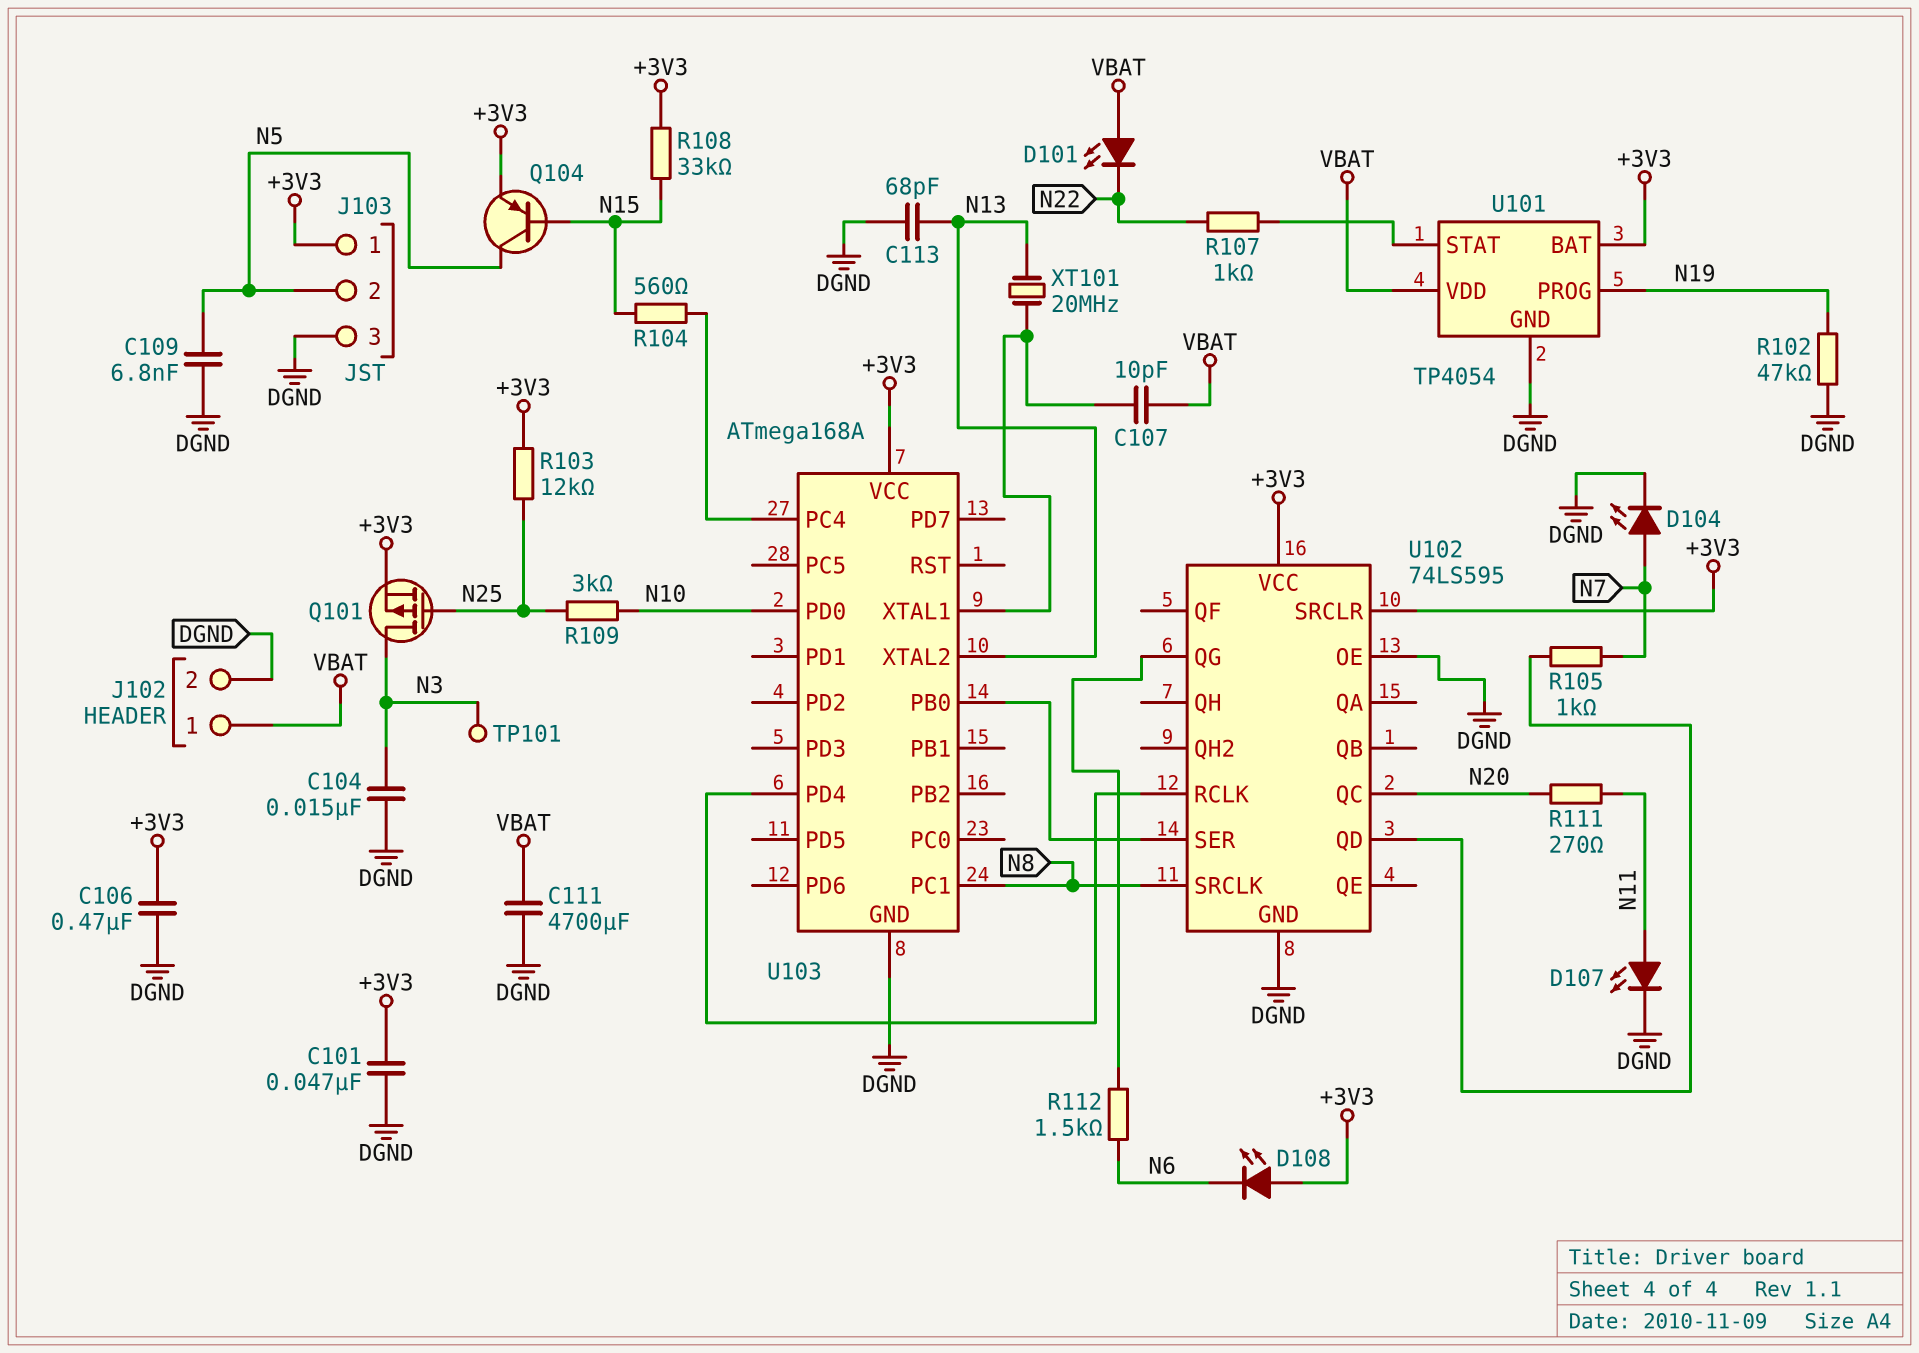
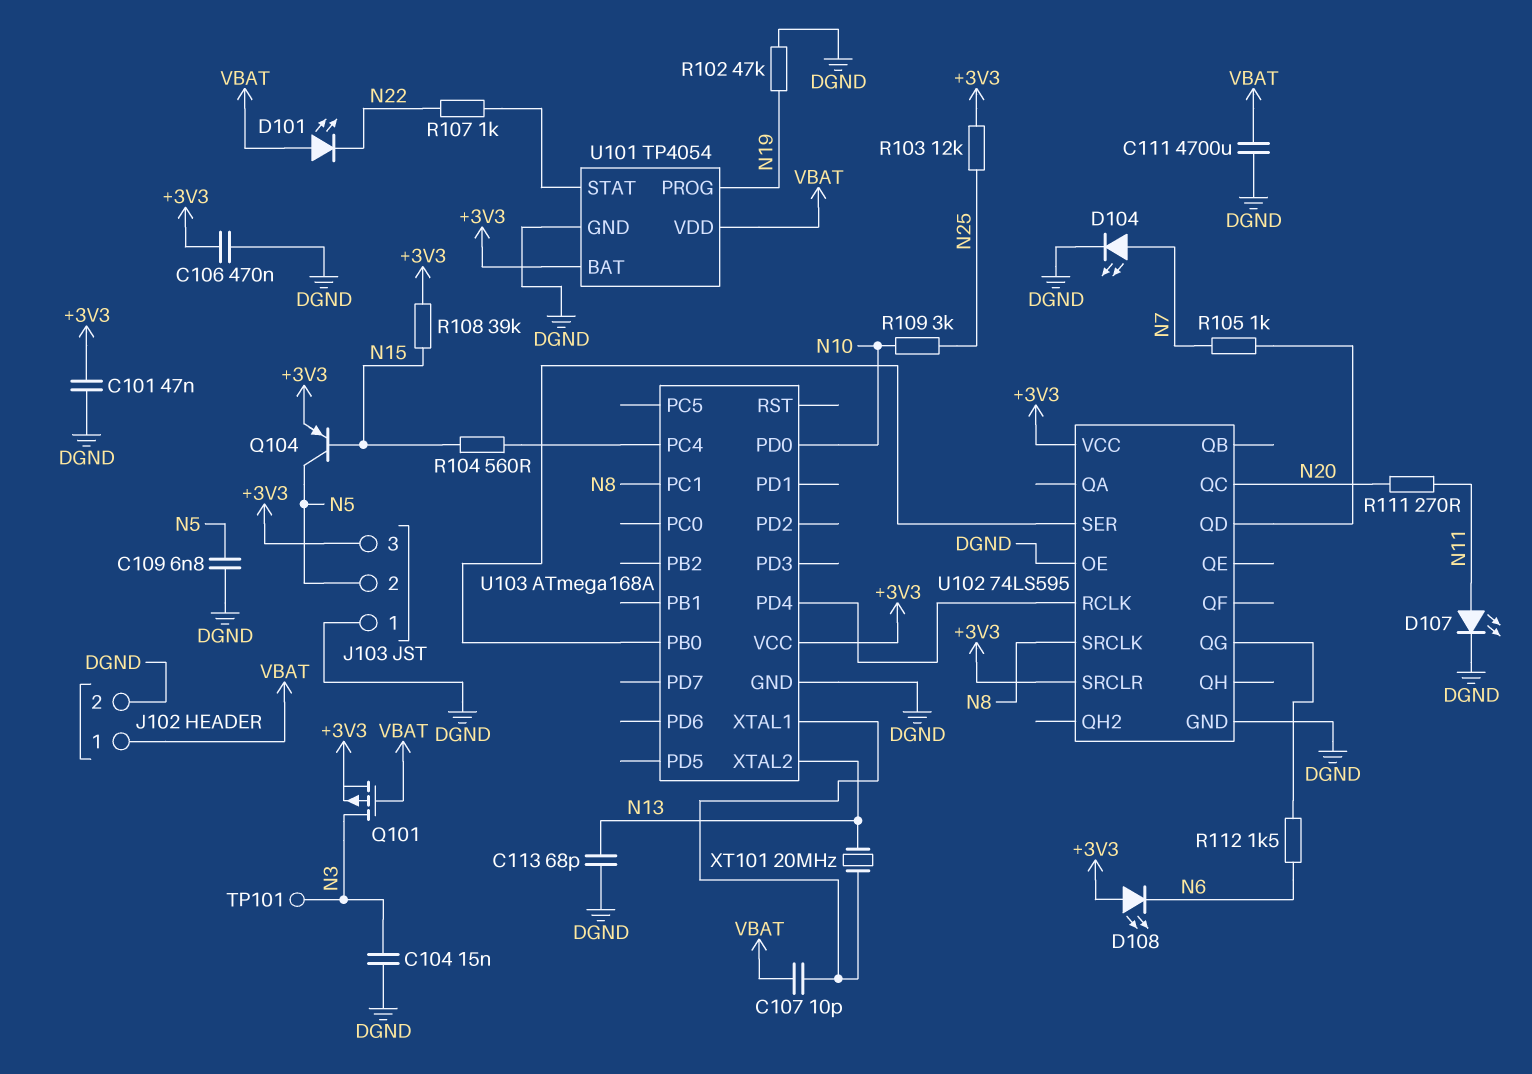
J103 pin 1: +3V3 -> DGND
J103 pin 3: DGND -> +3V3
Q101: PMOS (G N25, D N3, S +3V3) -> PMOS (G VBAT, D N3, S +3V3)
R108: 33k (+3V3, N15) -> 39k (+3V3, N15)

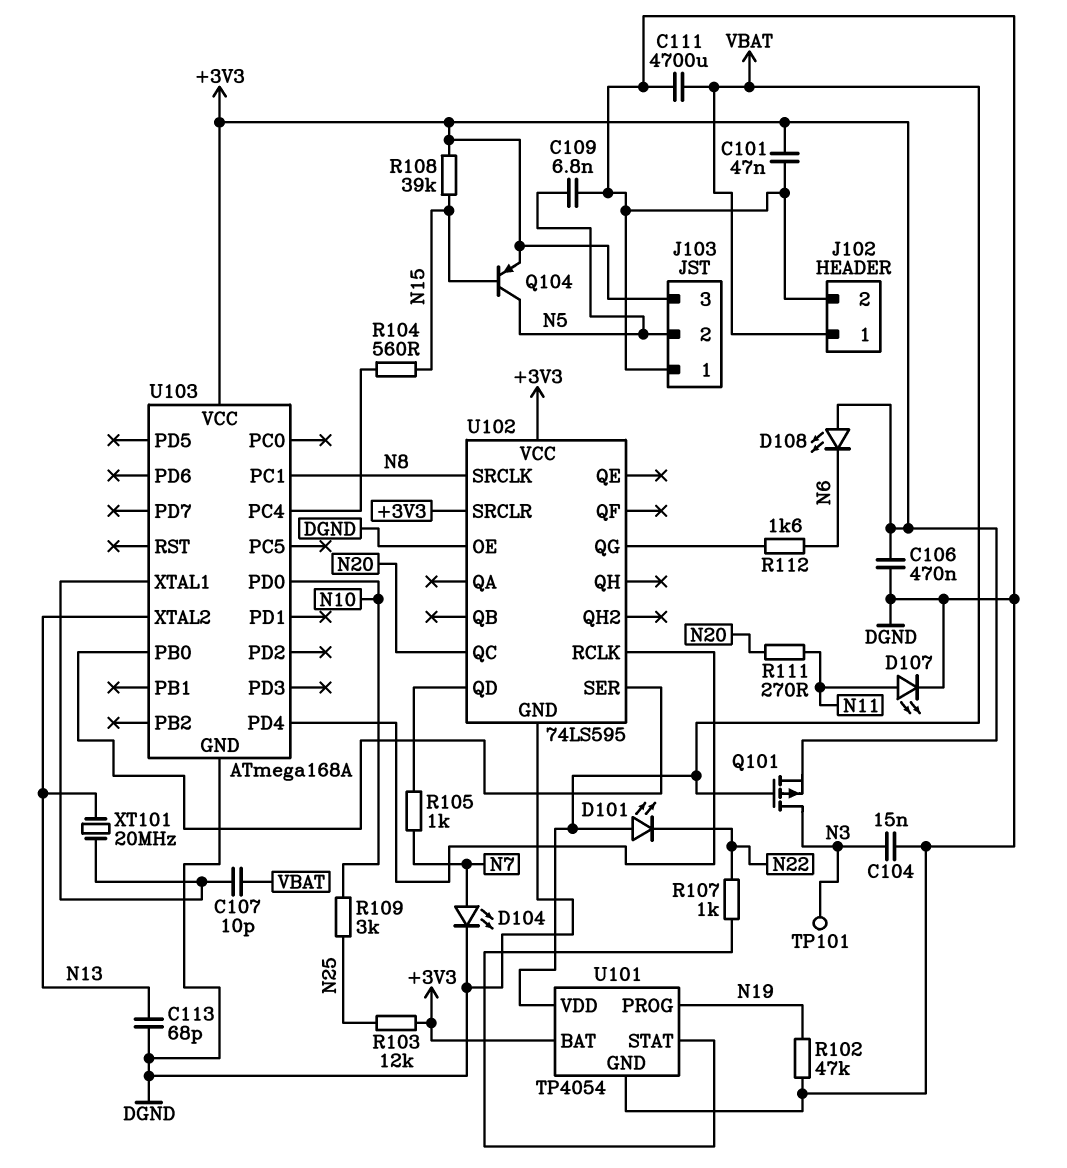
R112: 1.5k (N6, U102/QG) -> 1.6k (N6, U102/QG)

